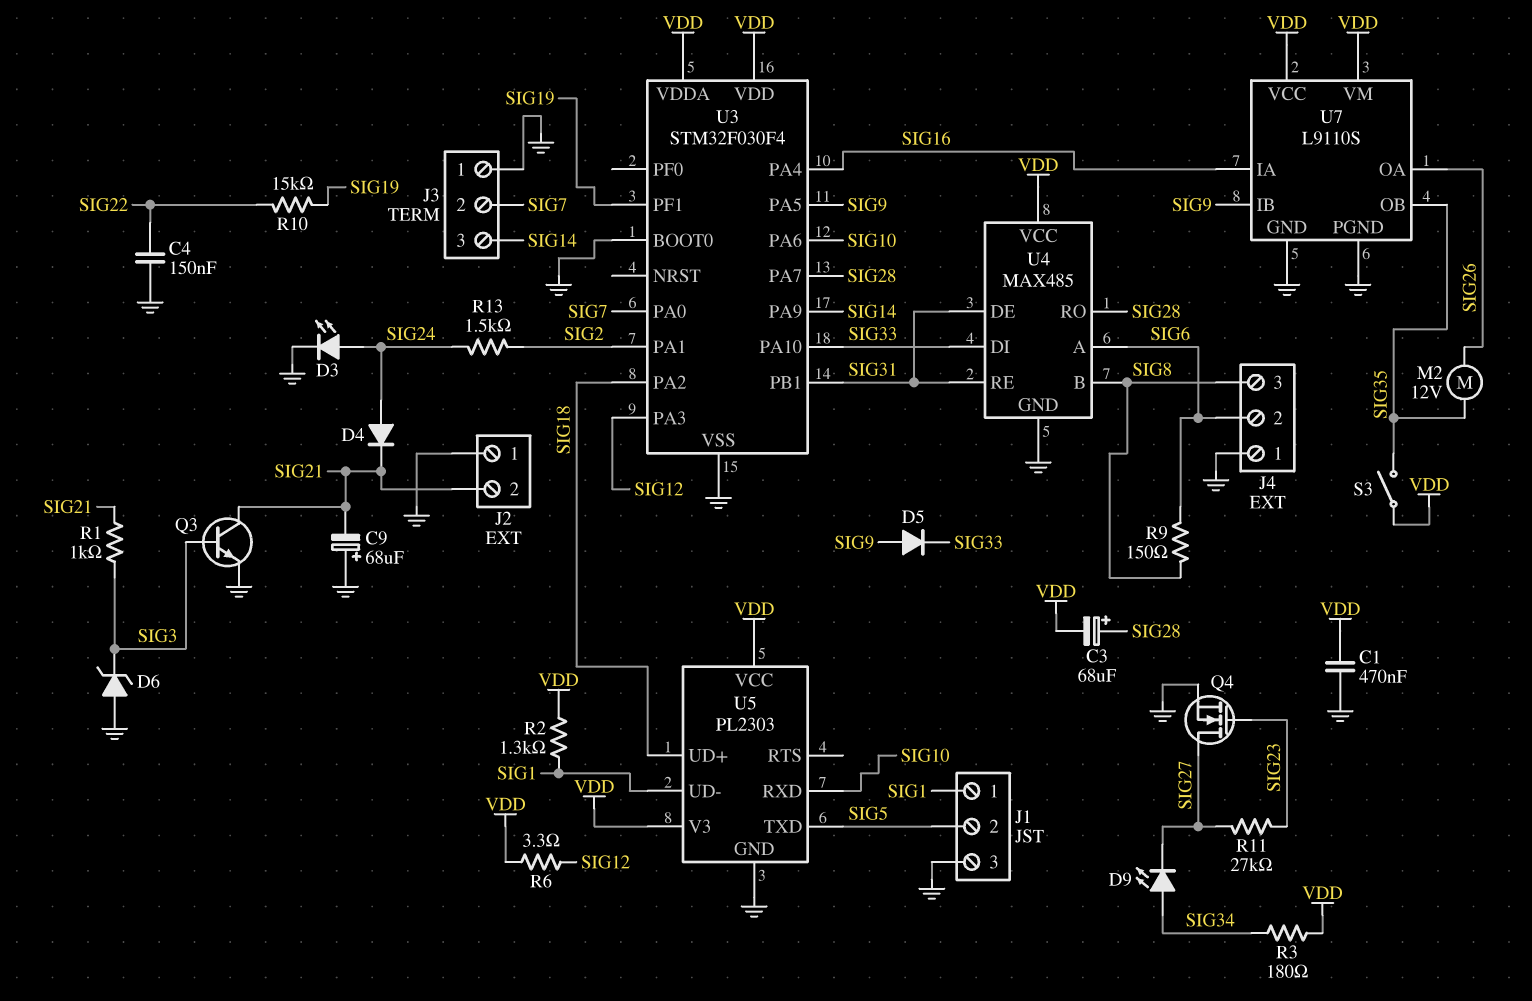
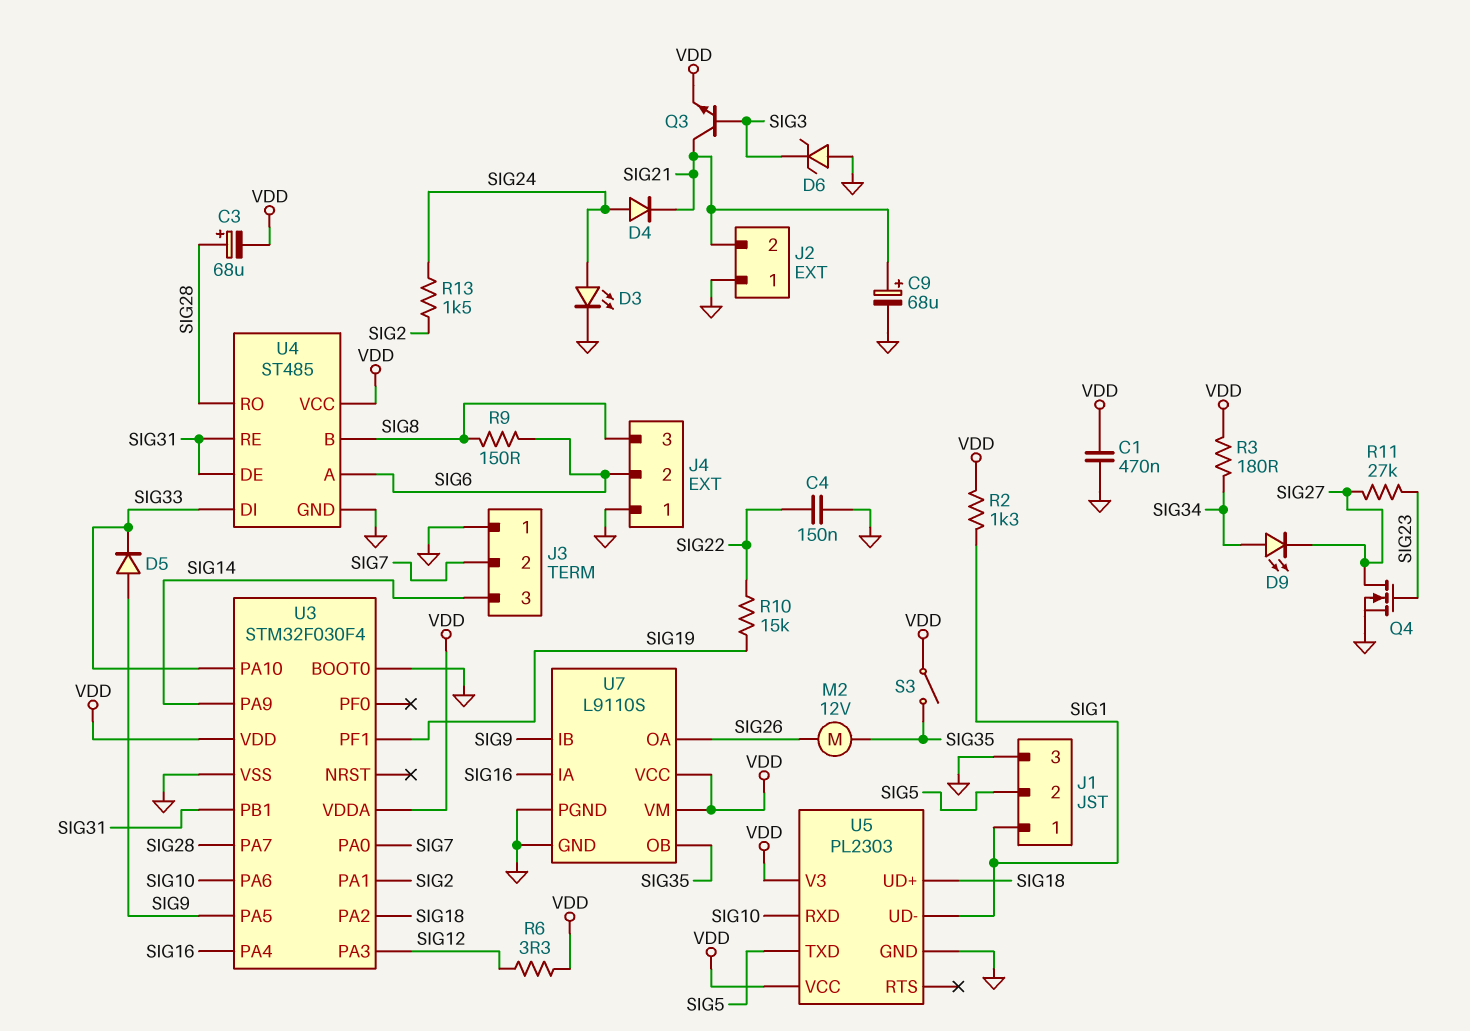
C9: 68uF (plus GND, minus SIG21) -> 68uF (plus SIG21, minus GND)
Q3: NPN (B SIG3, C SIG21, E GND) -> NPN (B SIG3, C SIG21, E VDD)
R1: 1k (SIG3, SIG21) -> none
U4: MAX485 -> ST485

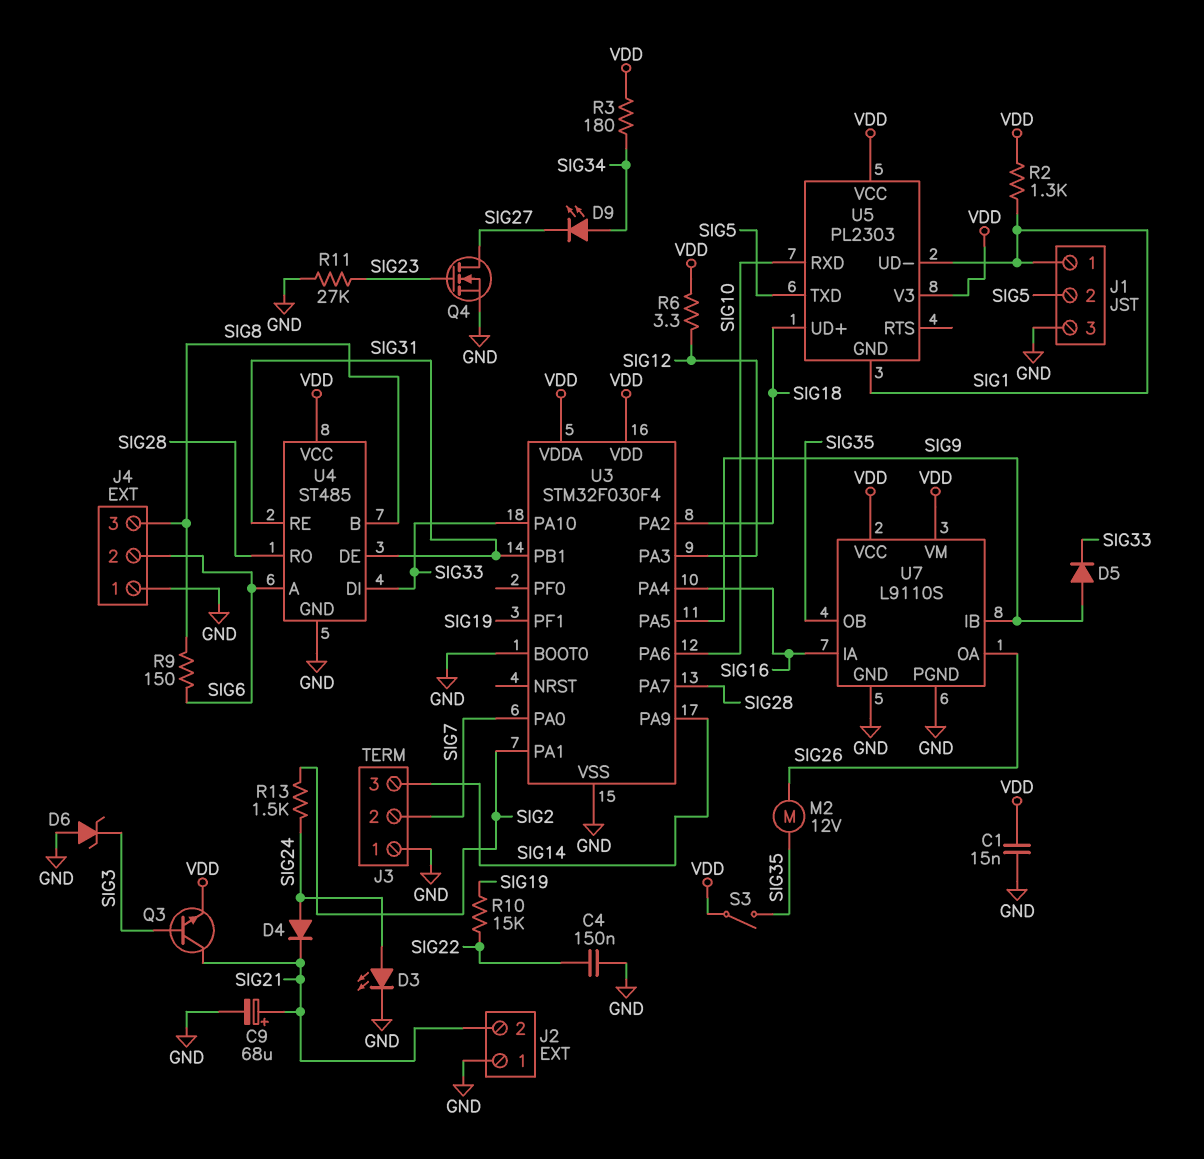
C1: 470nF (GND, VDD) -> 15nF (GND, VDD)
C3: 68uF (plus SIG28, minus VDD) -> none
R11: 27k (SIG23, SIG27) -> 27k (GND, SIG23)
U5 pin GND: GND -> SIG1

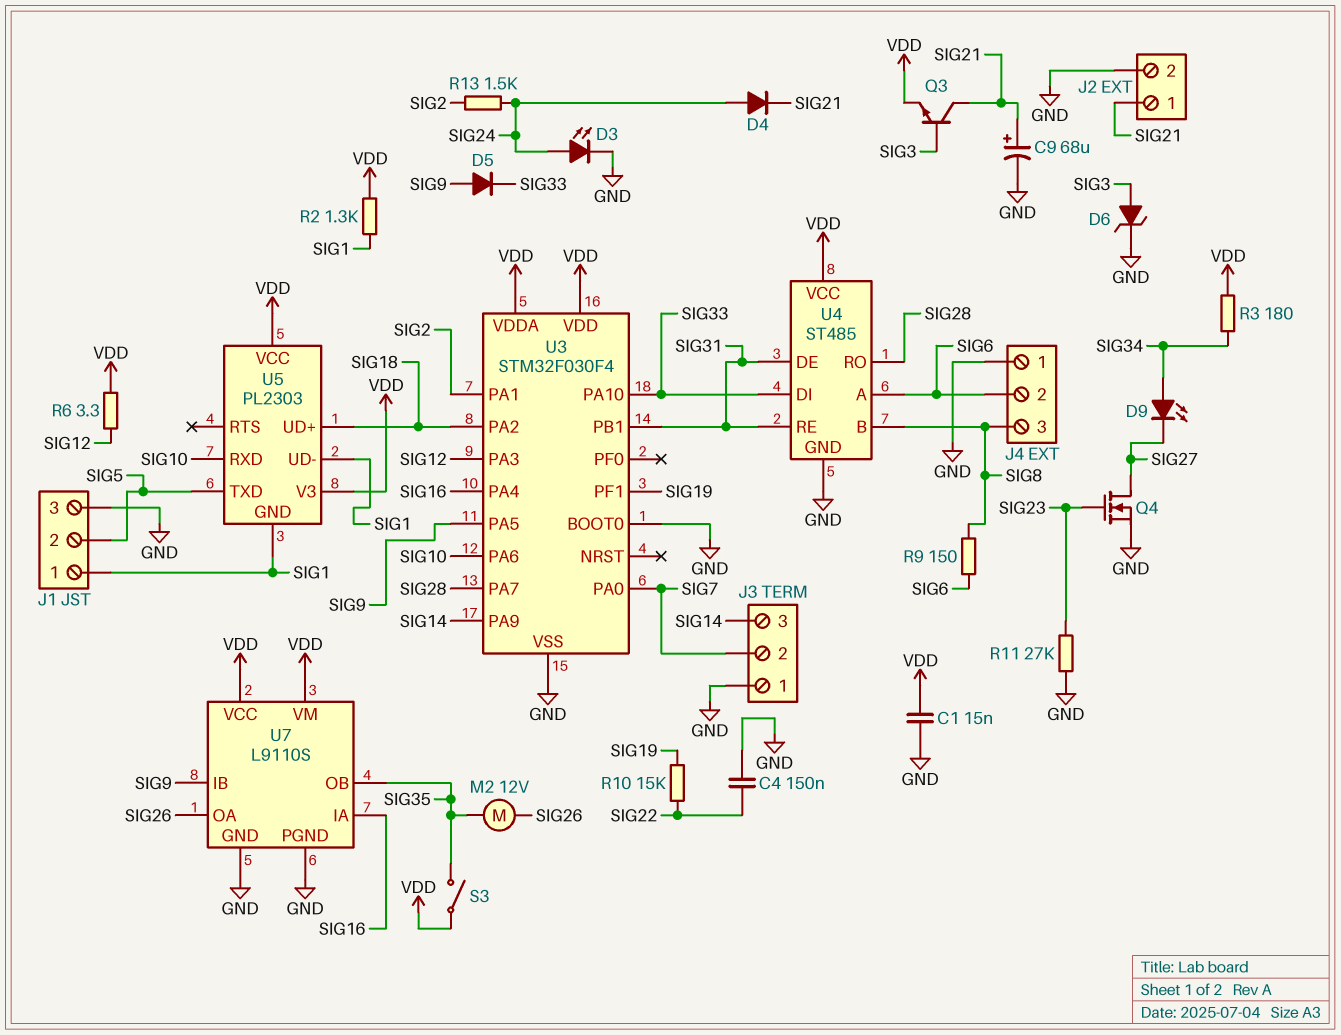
D6: zener (A GND, K SIG3) -> zener (A SIG3, K GND)
J2 pin 1: GND -> SIG21
J2 pin 2: SIG21 -> GND

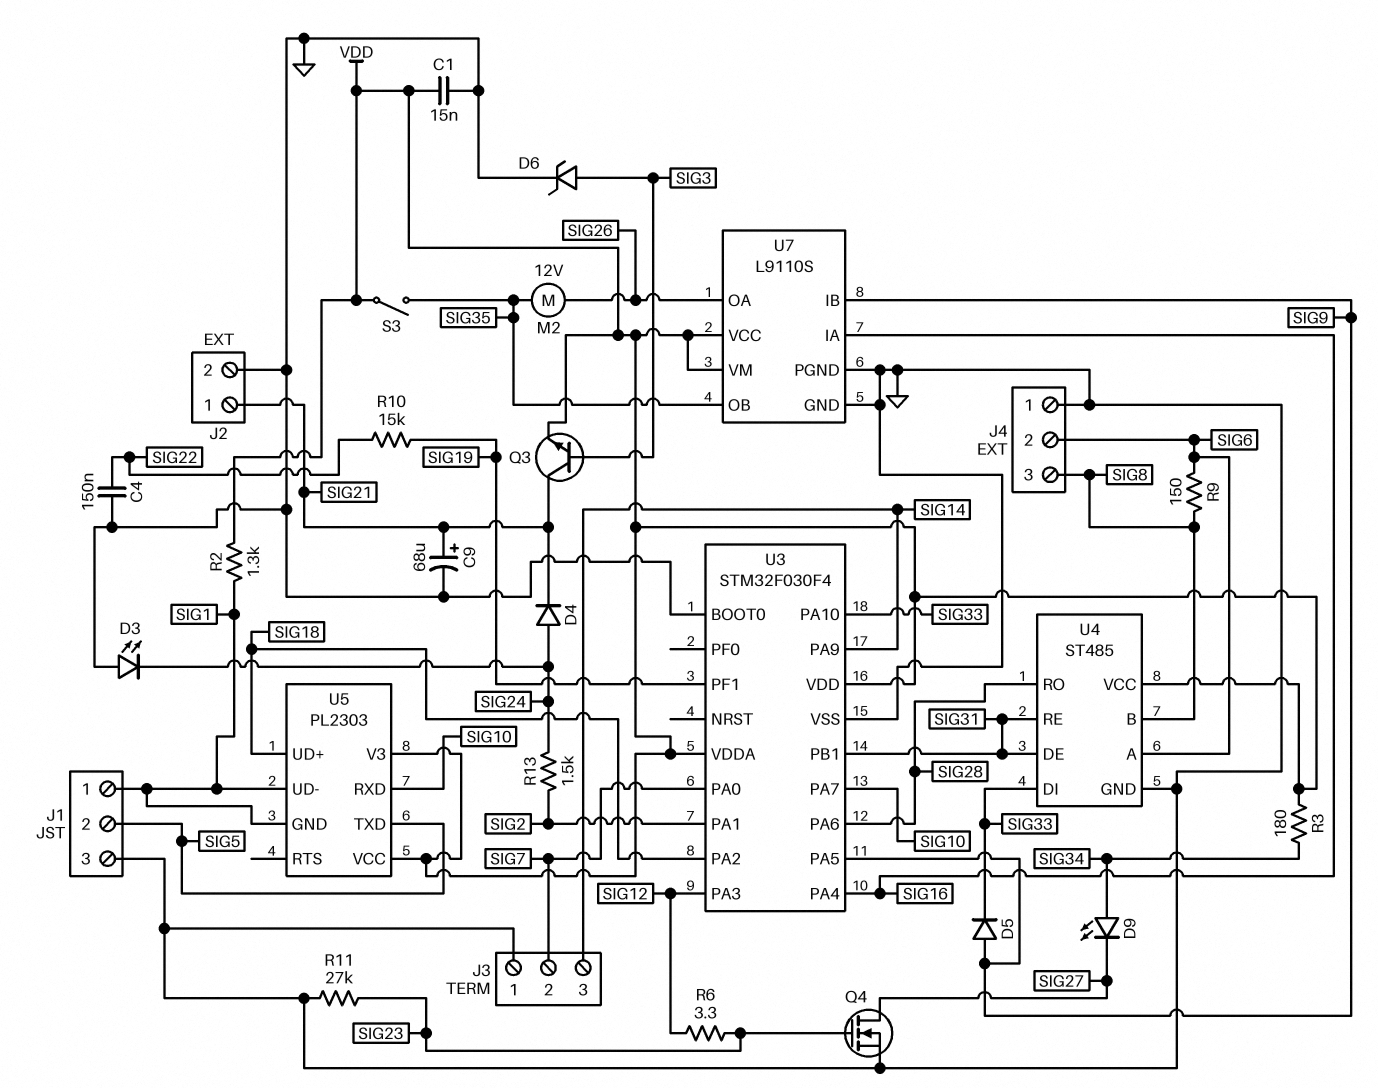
D3: LED (A SIG24, K GND) -> LED (A GND, K SIG24)
R6: 3.3 (SIG12, VDD) -> 3.3 (SIG12, SIG23)
U3 pin PA6: SIG10 -> SIG28
U3 pin PA7: SIG28 -> SIG10

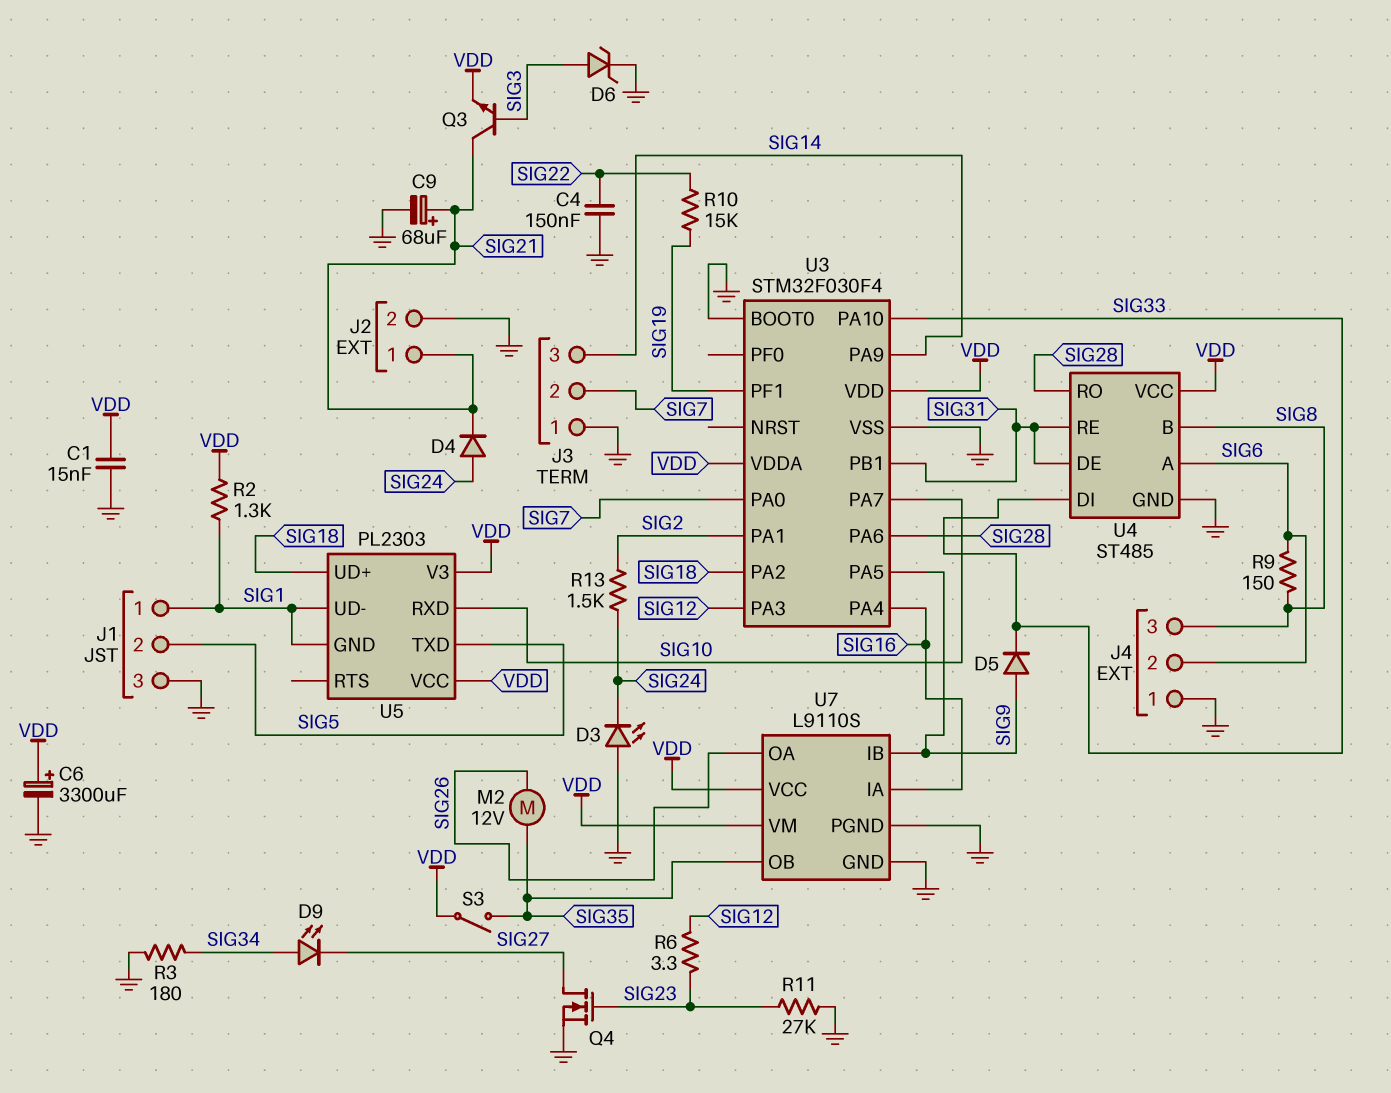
C6: none -> 3300uF (plus VDD, minus GND)
R3: 180 (SIG34, VDD) -> 180 (GND, SIG34)

